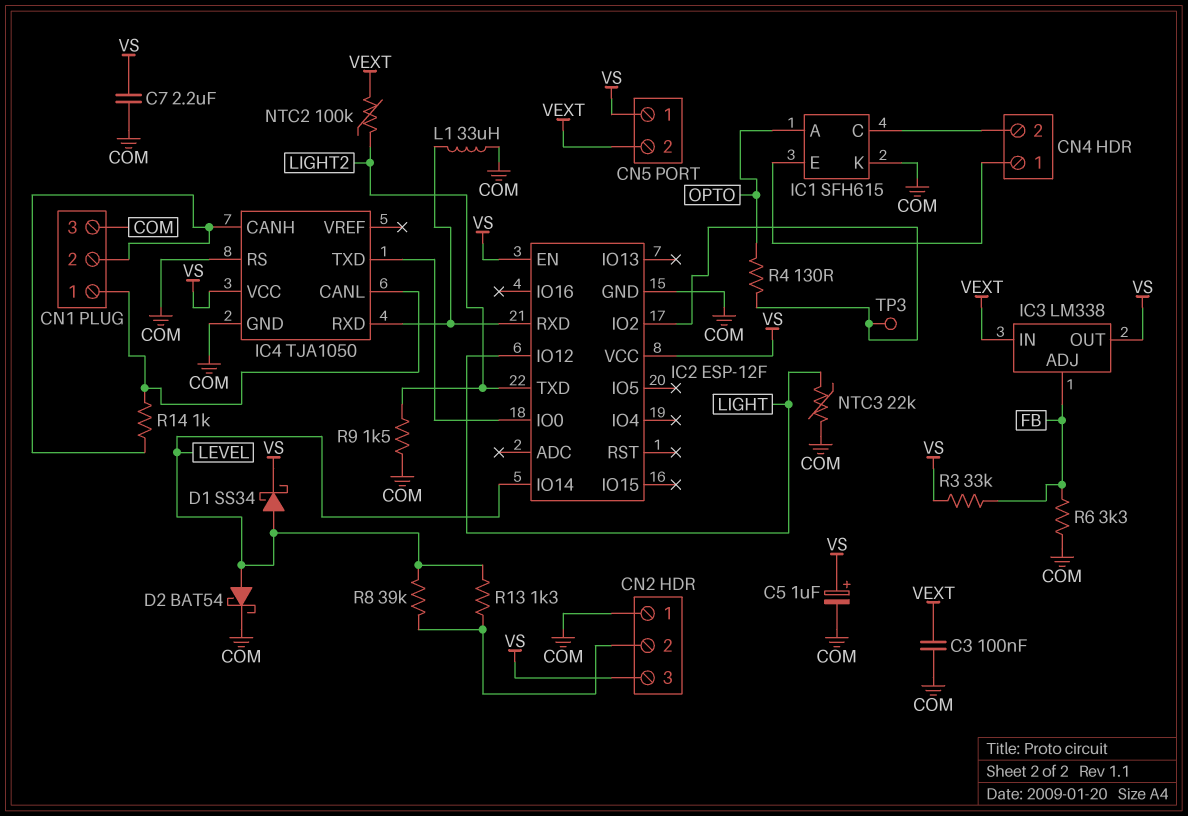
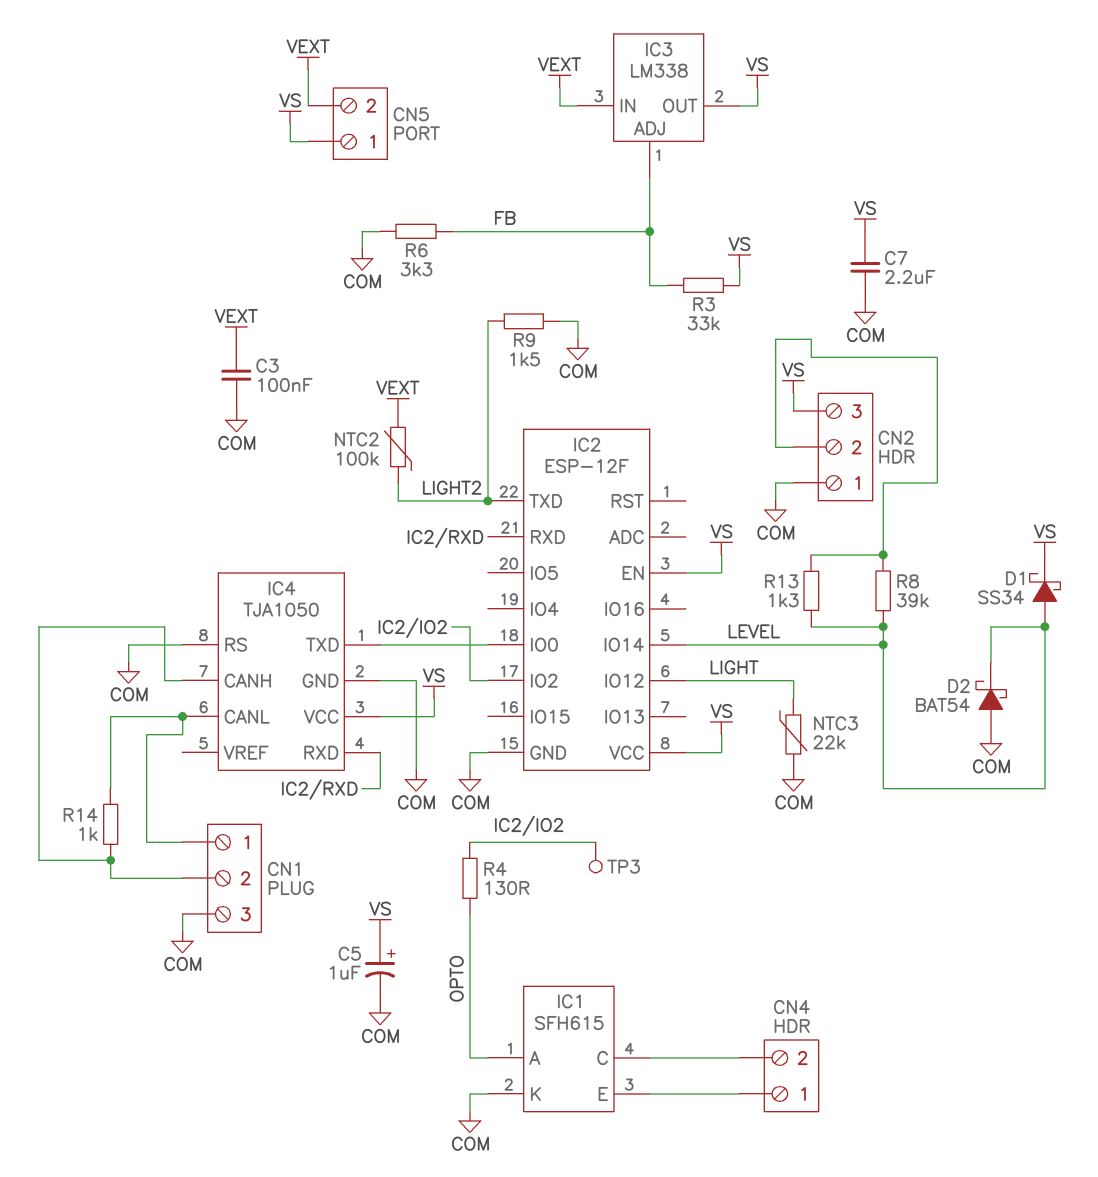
D2: schottky BAT54 (A LEVEL, K COM) -> schottky BAT54 (A COM, K LEVEL)
L1: 33uH (COM, IC2/RXD) -> none

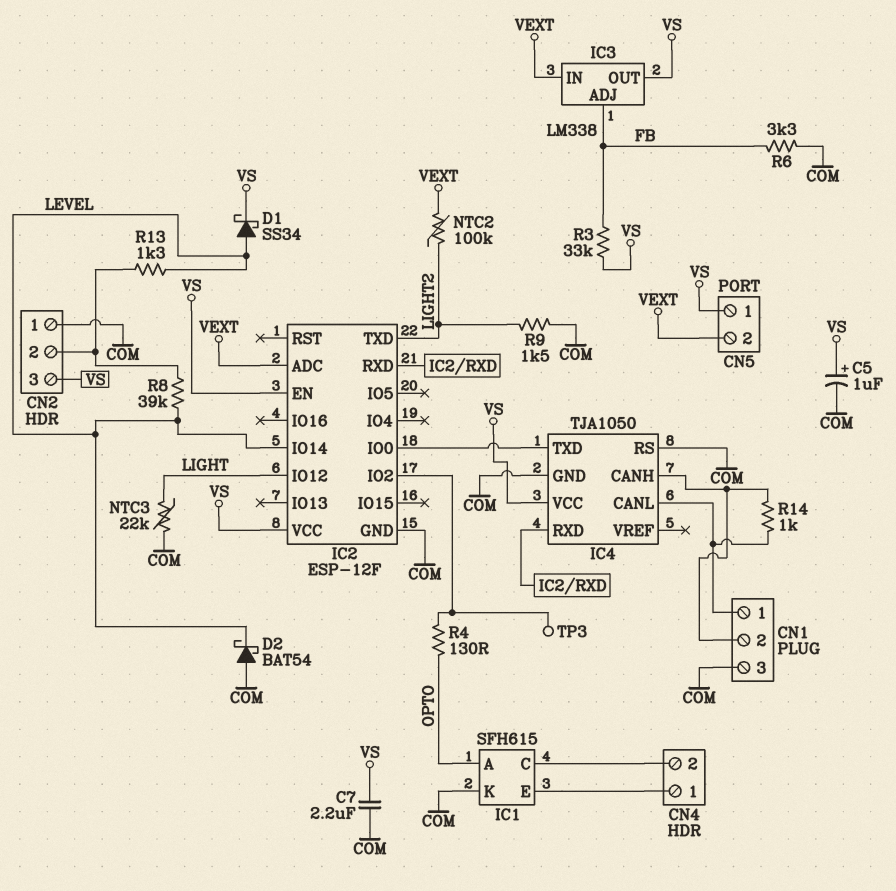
C3: 100nF (COM, VEXT) -> none
IC2 pin ADC: none -> VEXT

